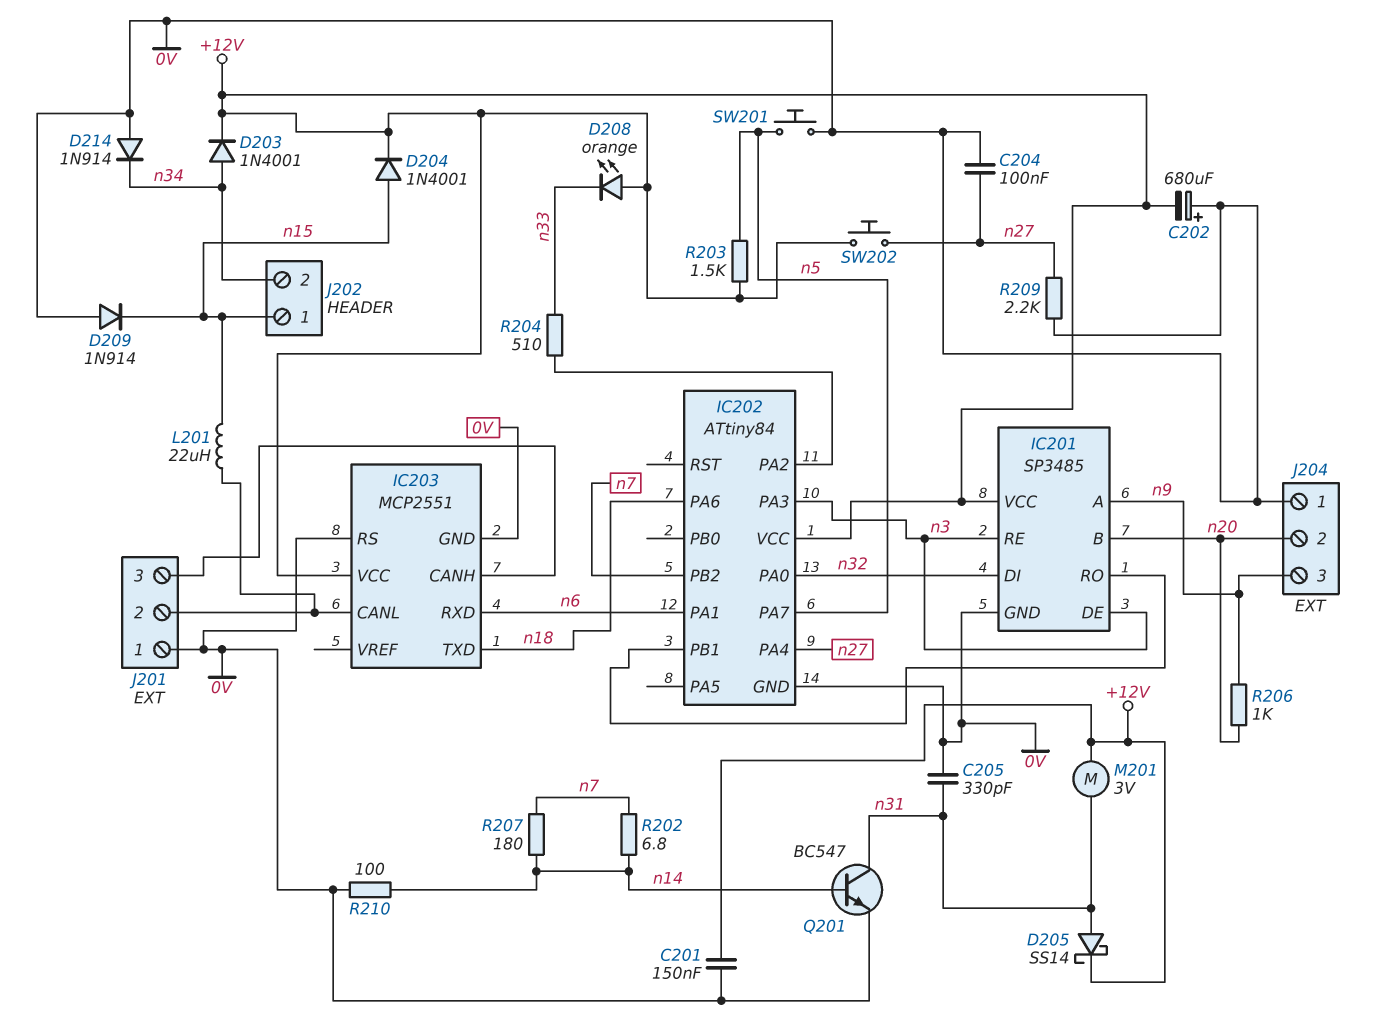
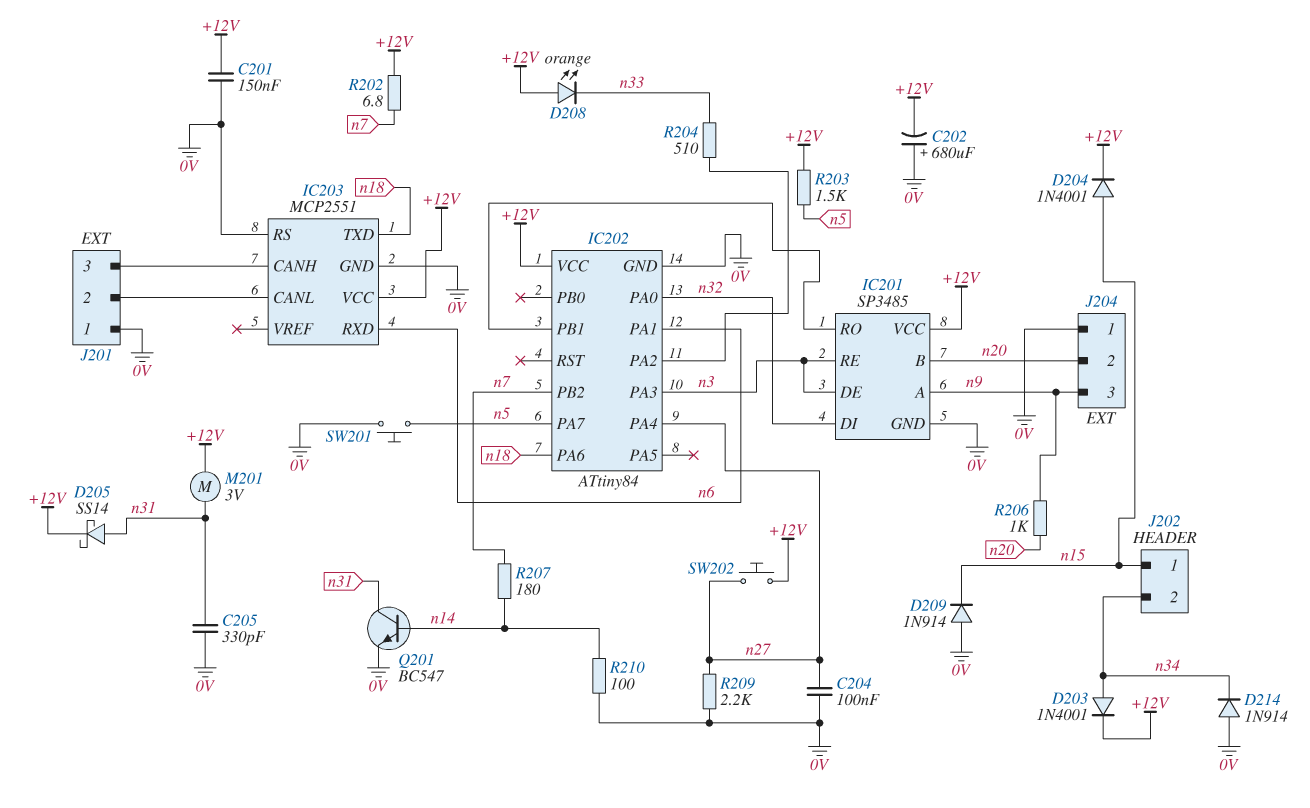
L201: 22uH (IC203/CANL, n15) -> none
R202: 6.8 (n7, n14) -> 6.8 (+12V, n7)

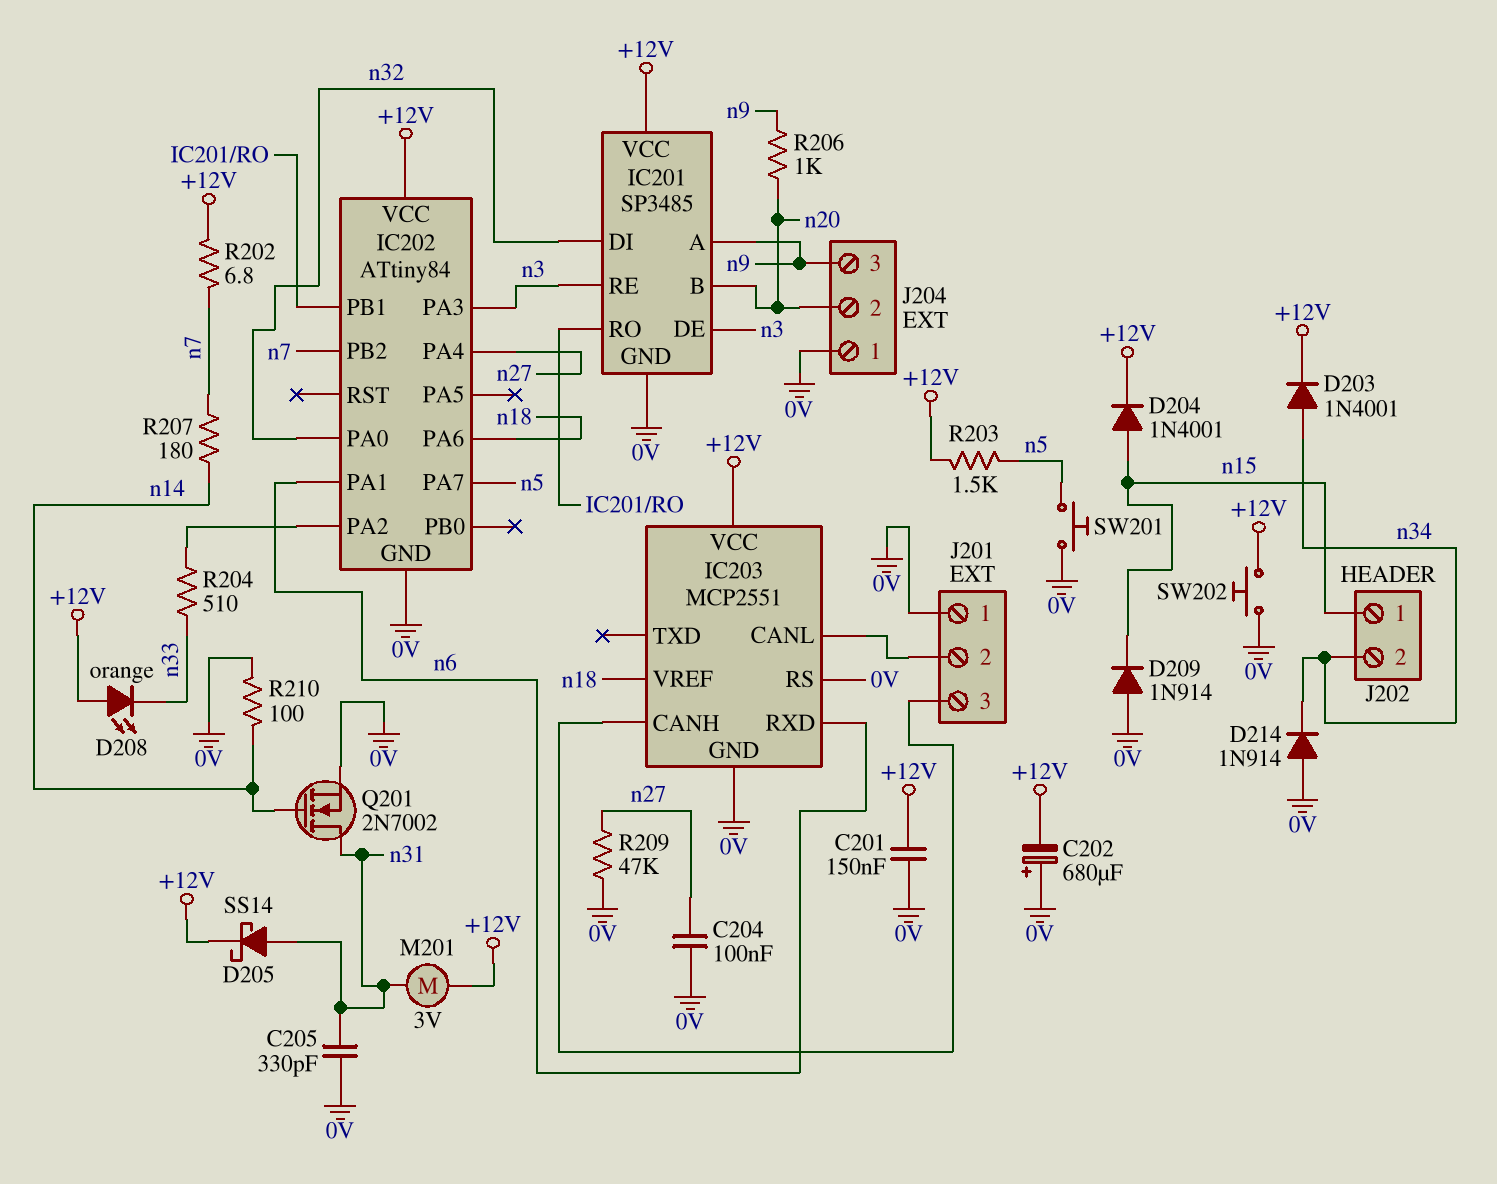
IC203 pin TXD: n18 -> none
IC203 pin VREF: none -> n18
Q201: NPN BC547 (B n14, C n31, E 0V) -> NMOS 2N7002 (G n14, D n31, S 0V)
R209: 2.2k (0V, n27) -> 47k (0V, n27)
SW202: button (+12V, n27) -> button (+12V, 0V)

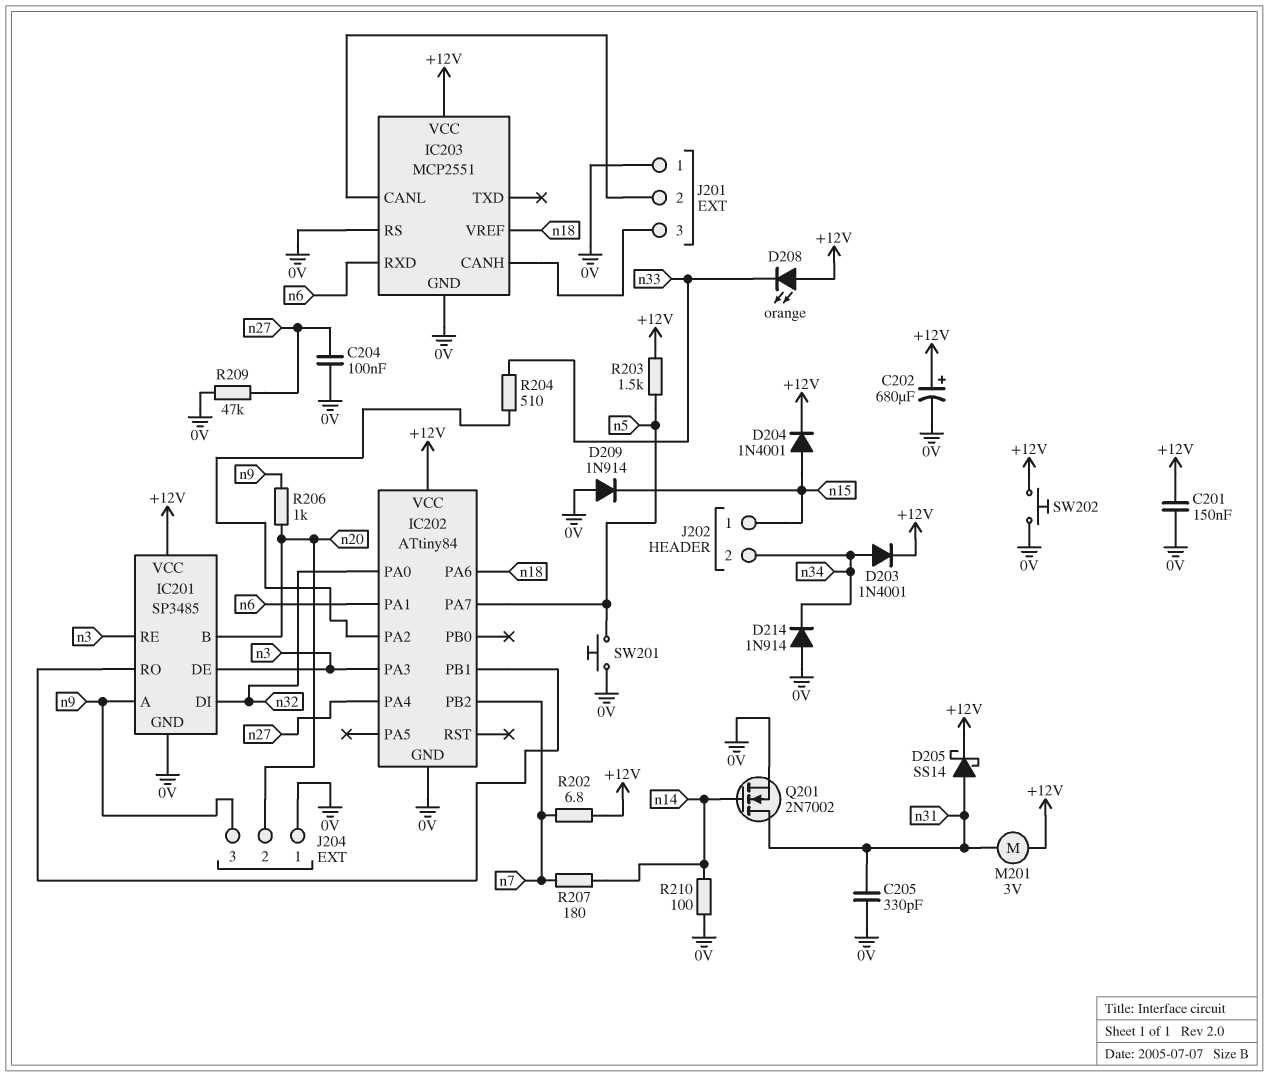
C202: 680uF (plus 0V, minus +12V) -> 680uF (plus +12V, minus 0V)

